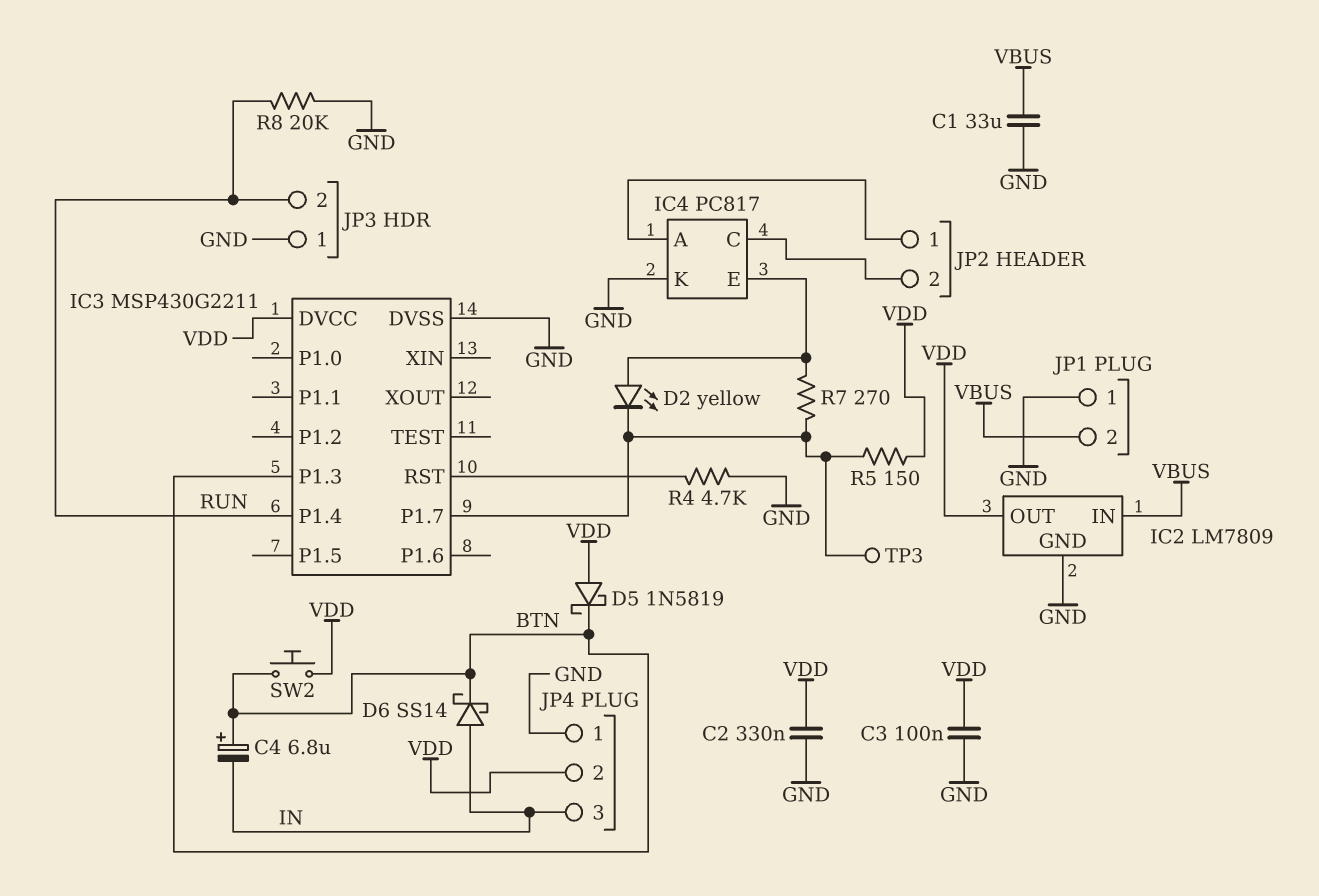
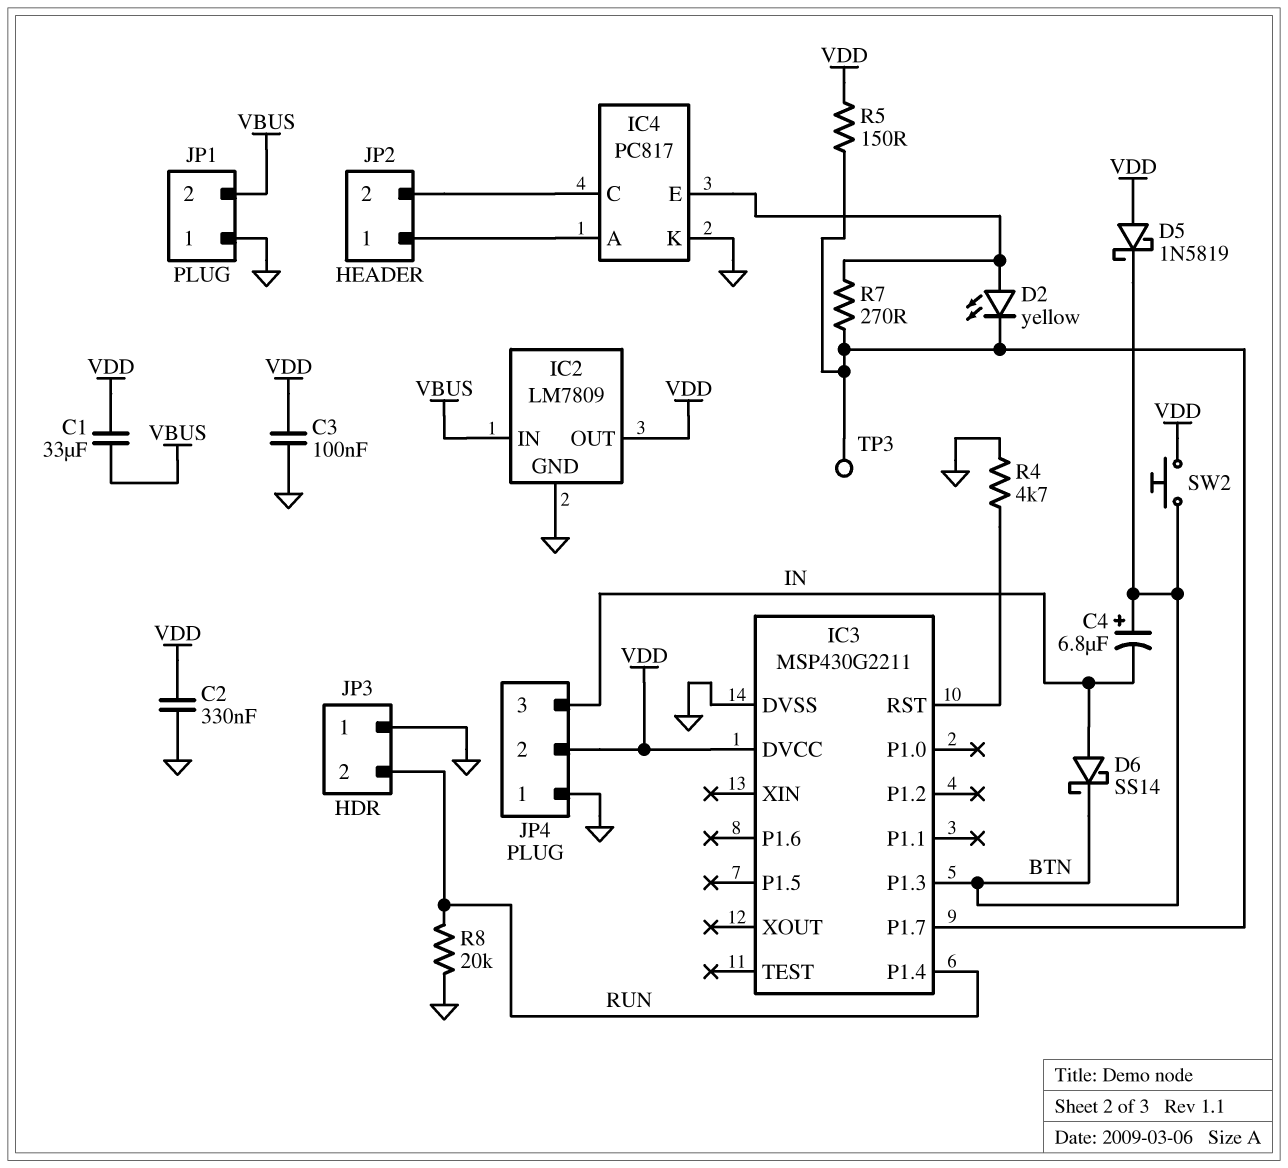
C1: 33uF (GND, VBUS) -> 33uF (VBUS, VDD)

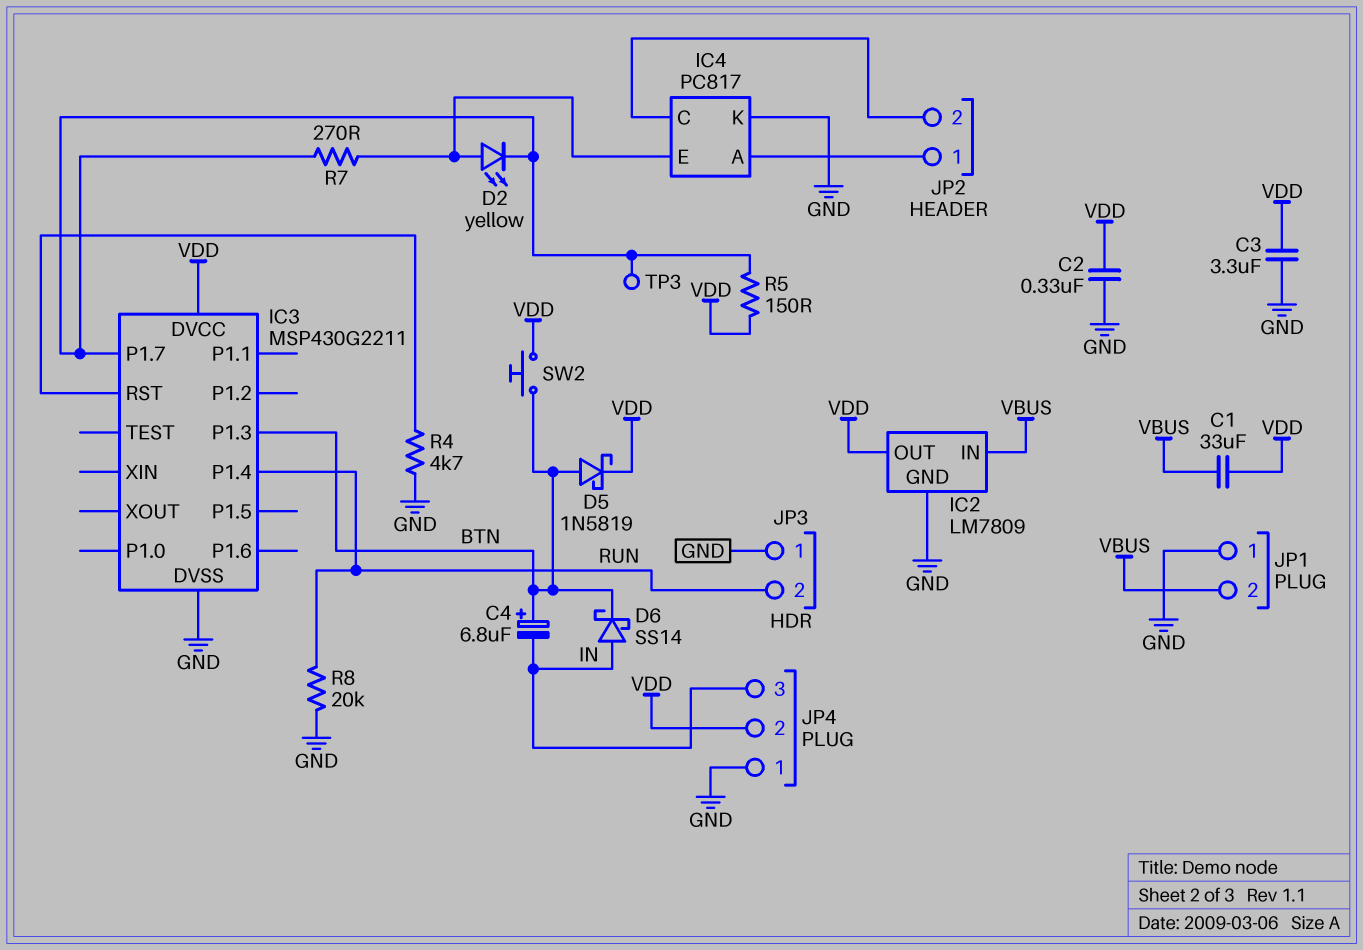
C3: 100nF (GND, VDD) -> 3.3uF (GND, VDD)
D5: schottky 1N5819 (A VDD, K BTN) -> schottky 1N5819 (A BTN, K VDD)

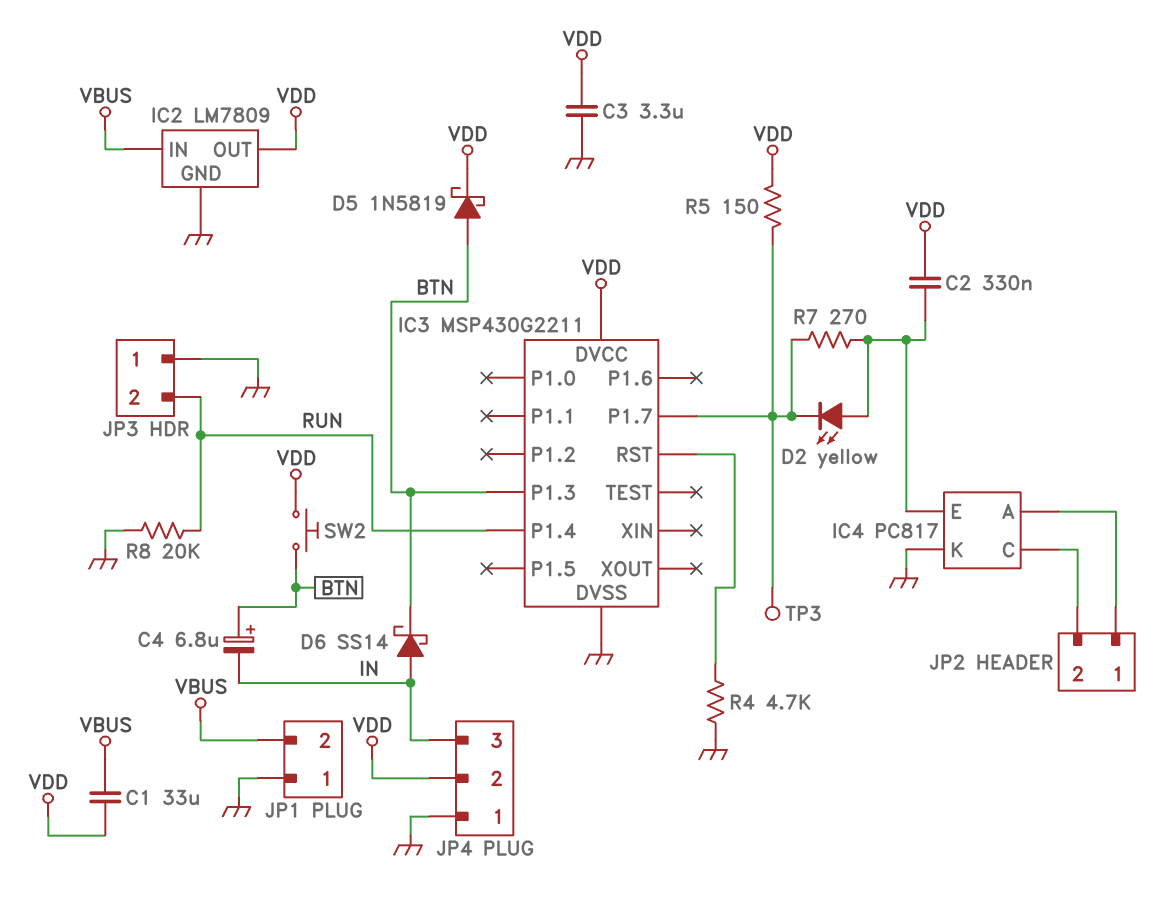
C2: 330nF (GND, VDD) -> 330nF (IC4/E, VDD)

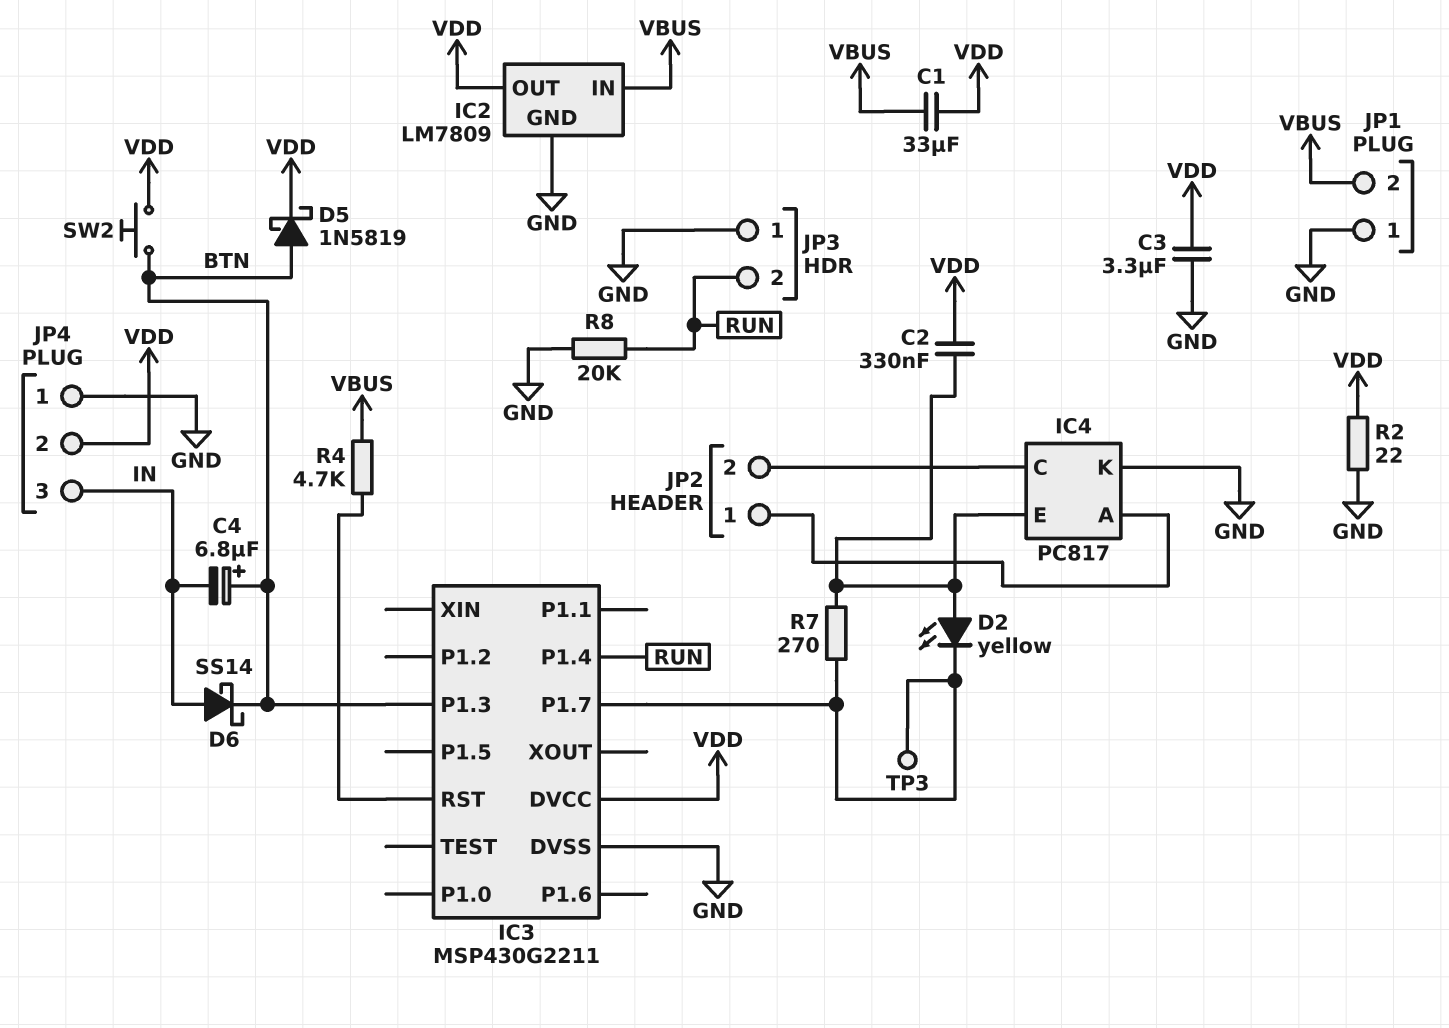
R2: none -> 22 (GND, VDD)
R4: 4.7k (GND, IC3/RST) -> 4.7k (IC3/RST, VBUS)
R5: 150 (IC3/P1.7, VDD) -> none

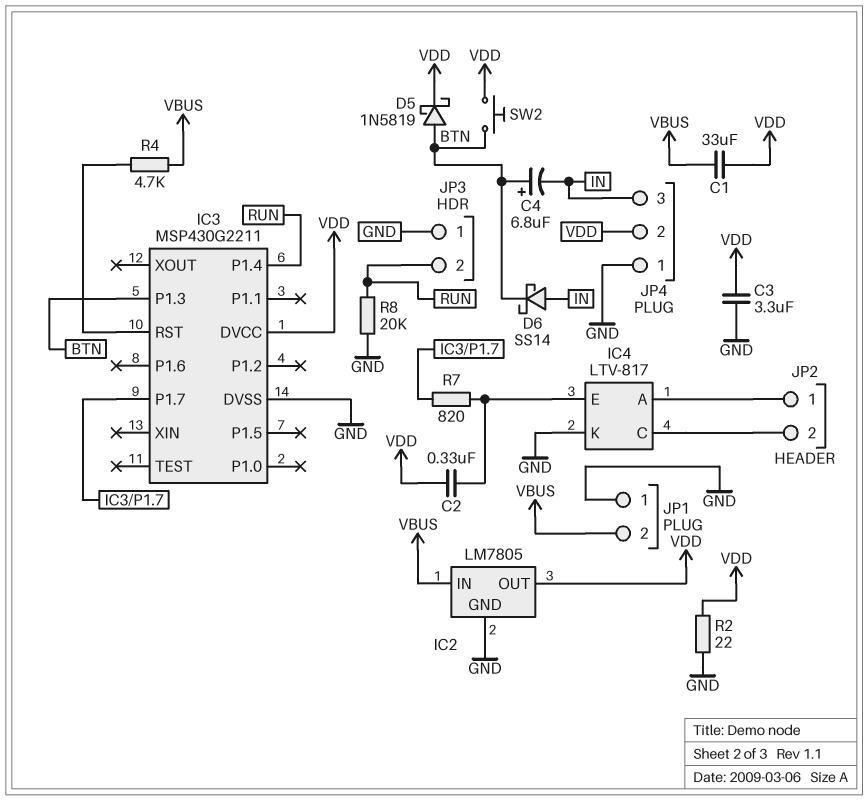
D2: LED yellow (A IC4/E, K IC3/P1.7) -> none
IC2: LM7809 -> LM7805
IC4: PC817 -> LTV-817
R7: 270 (IC3/P1.7, IC4/E) -> 820 (IC3/P1.7, IC4/E)
TP3: test point (IC3/P1.7) -> none

